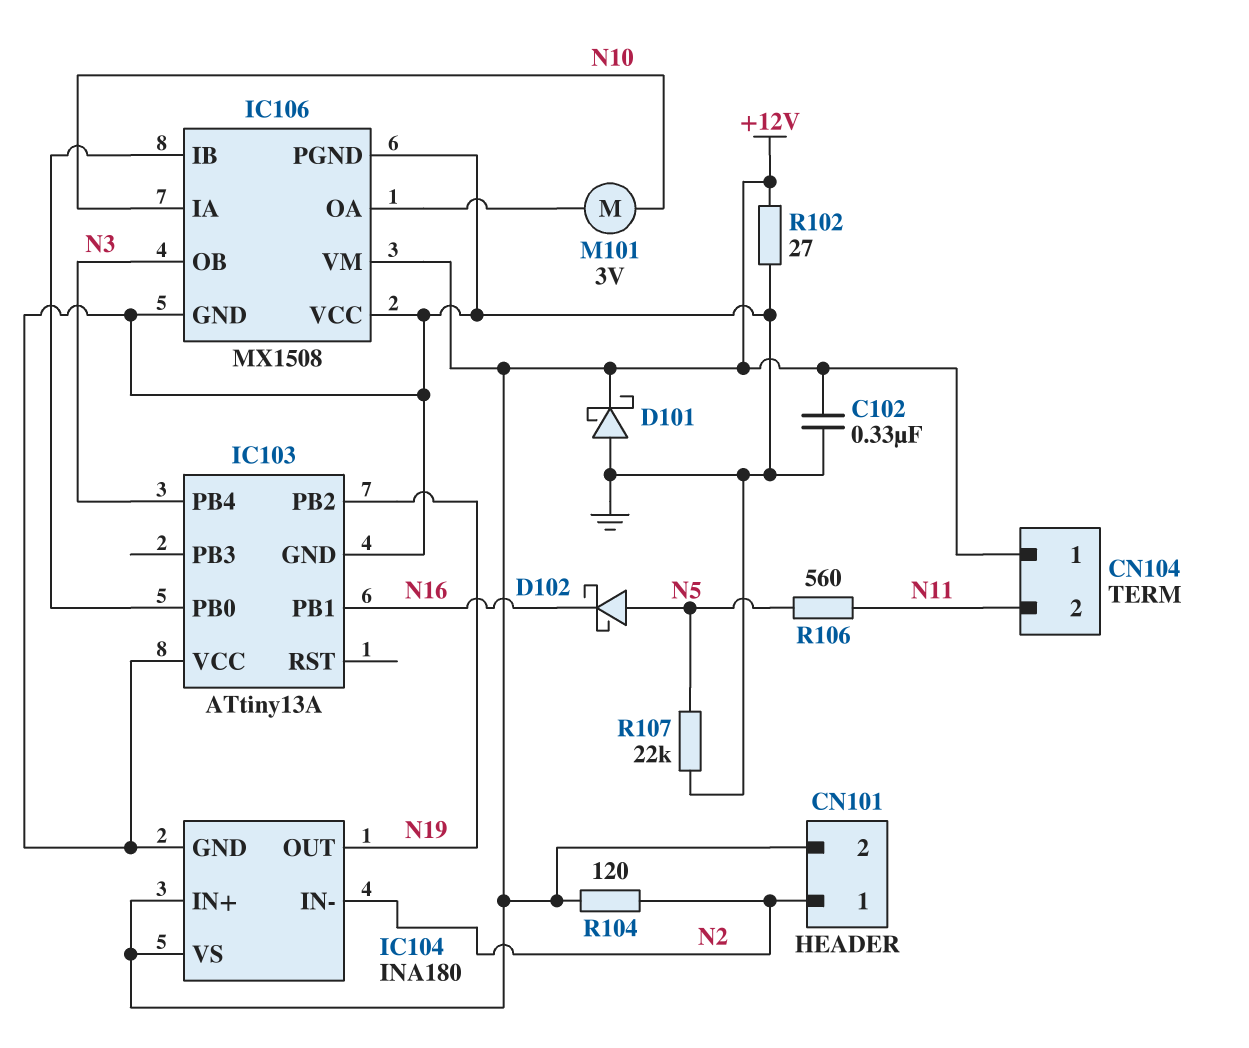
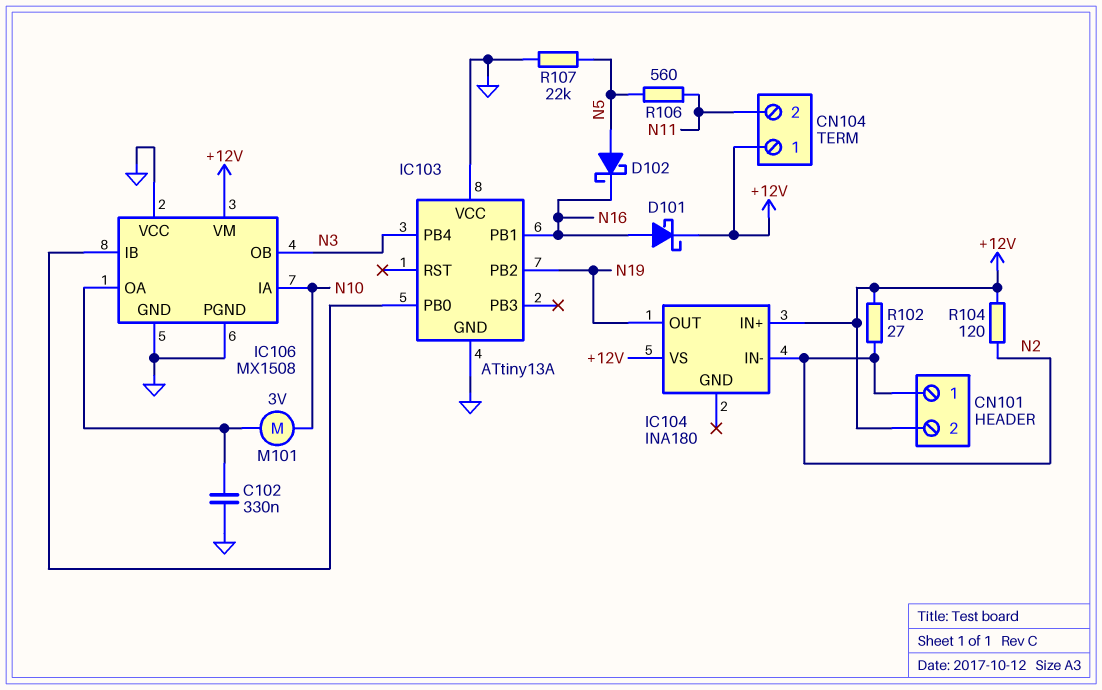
C102: 330nF (+12V, GND) -> 330nF (GND, IC106/OA)
D101: schottky (A GND, K +12V) -> schottky (A N16, K +12V)
IC104 pin GND: GND -> none
R102: 27 (+12V, GND) -> 27 (+12V, N2)

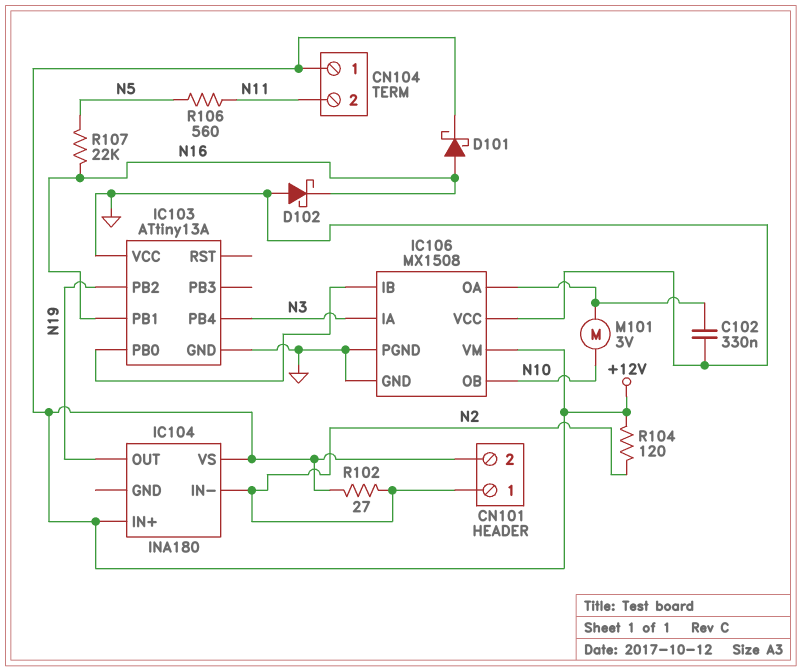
D102: schottky (A N5, K N16) -> schottky (A GND, K N16)
IC106 pin IA: N10 -> N3
IC106 pin OB: N3 -> N10
R107: 22k (GND, N5) -> 22k (N5, N16)

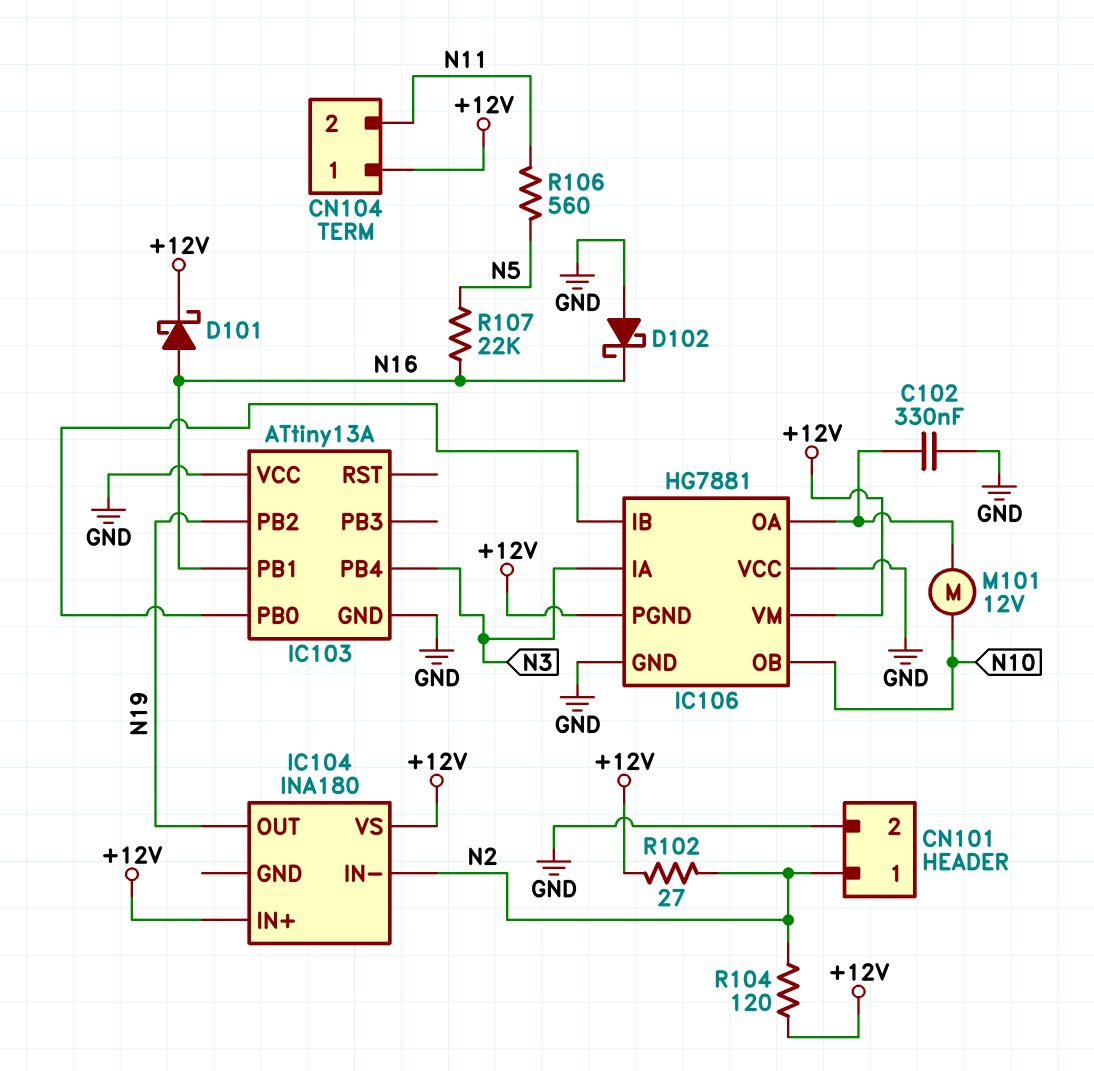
CN101 pin 2: +12V -> GND
IC106: MX1508 -> HG7881
IC106 pin PGND: GND -> +12V
M101: motor 3V (IC106/OA, N10) -> motor 12V (IC106/OA, N10)

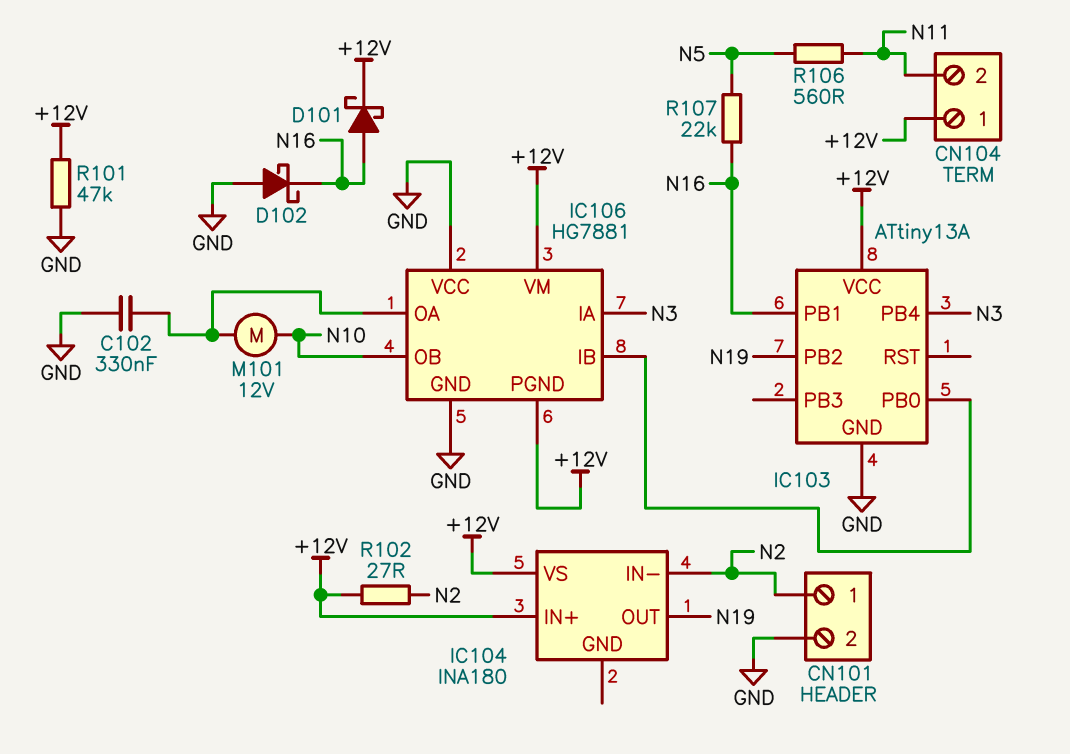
IC103 pin VCC: GND -> +12V
R101: none -> 47k (+12V, GND)
R104: 120 (+12V, N2) -> none

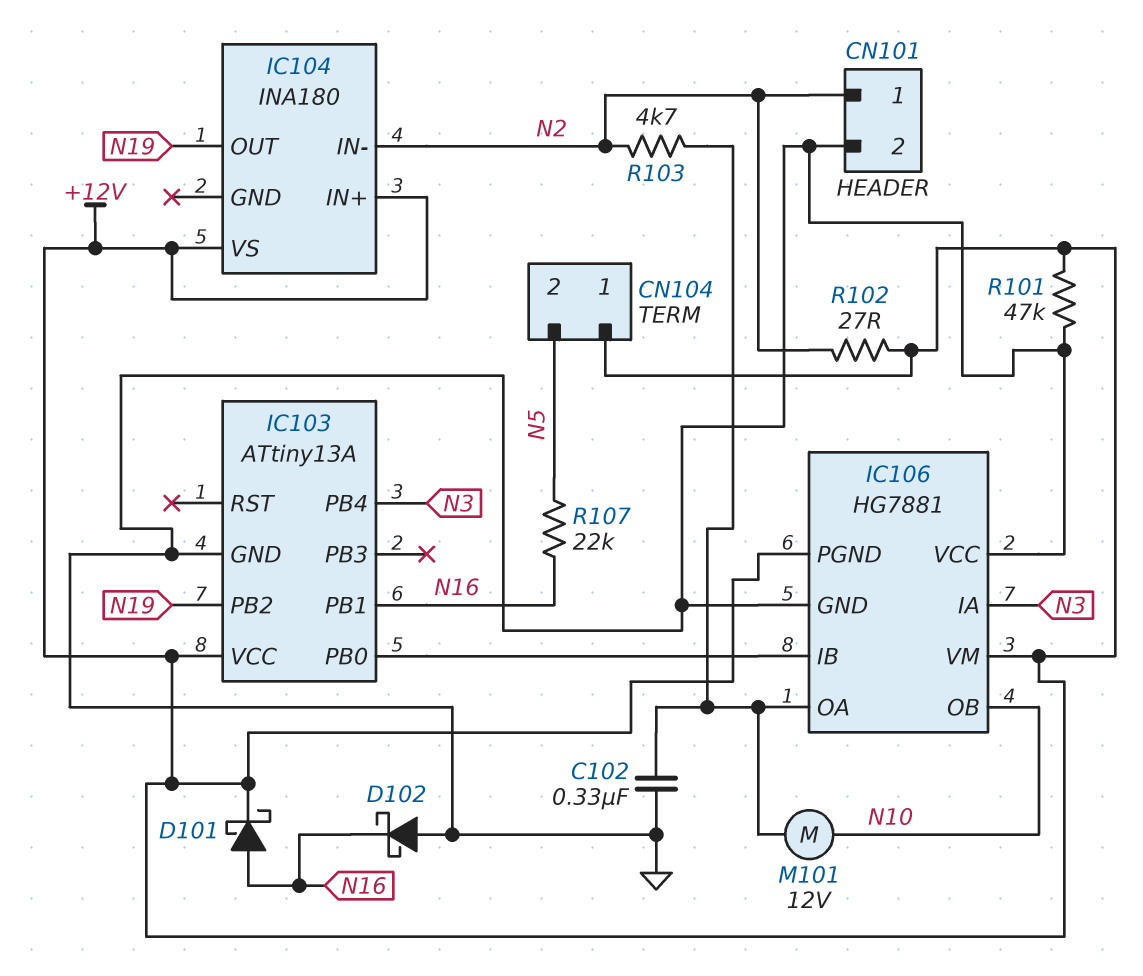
CN104 pin 2: N11 -> N5
R103: none -> 4.7k (IC106/OA, N2)
R106: 560 (N5, N11) -> none

